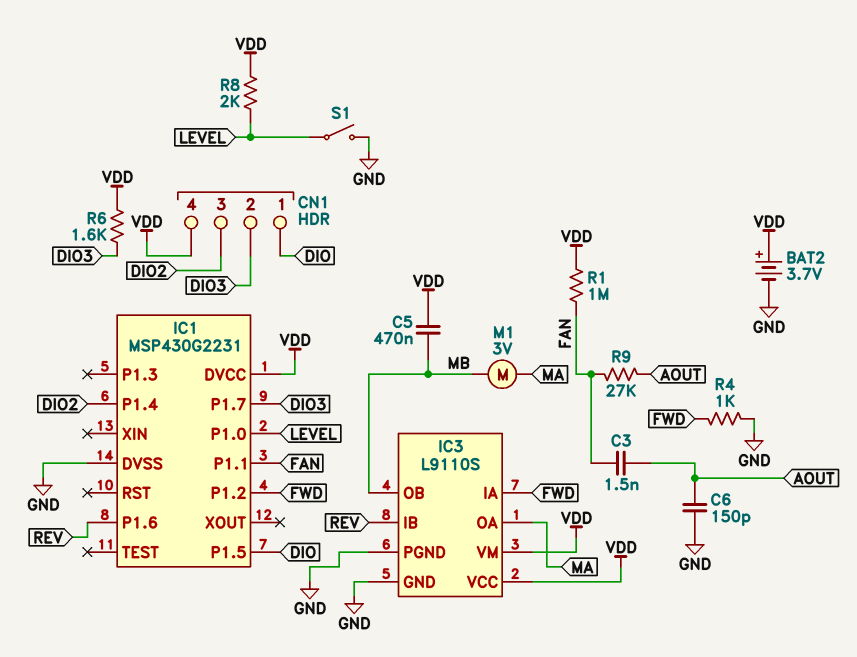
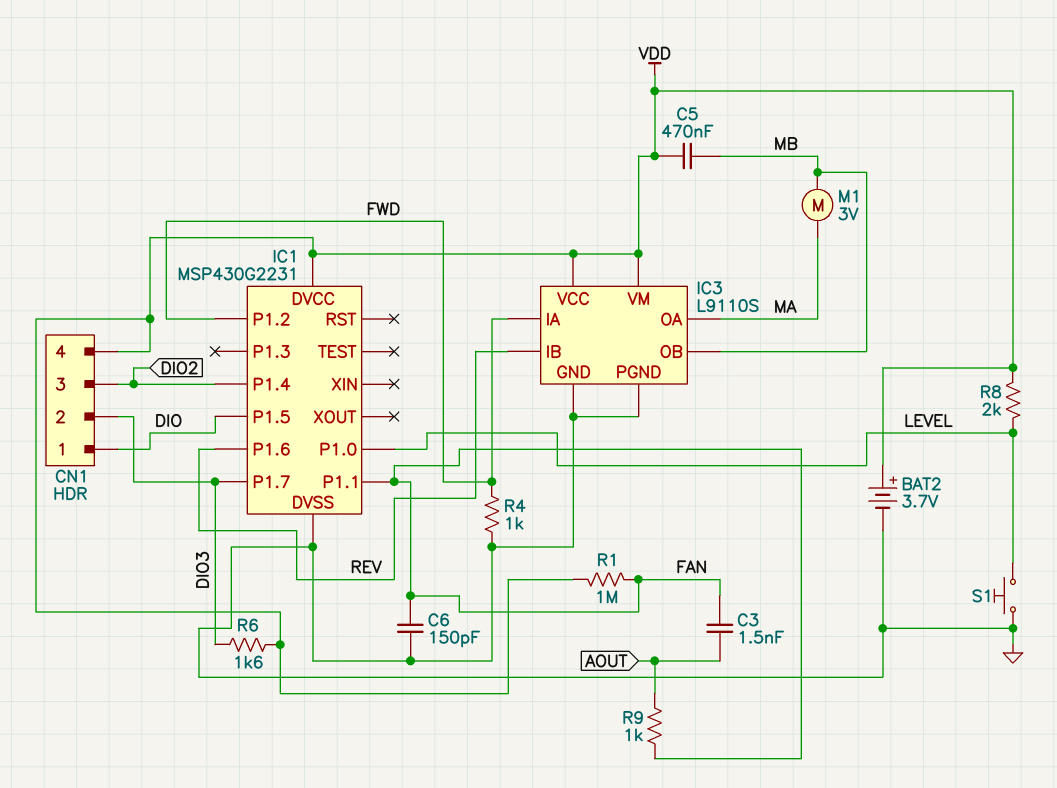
C6: 150pF (AOUT, GND) -> 150pF (FAN, GND)
R9: 27k (AOUT, FAN) -> 1k (AOUT, FAN)
S1: switch (GND, LEVEL) -> button (GND, LEVEL)

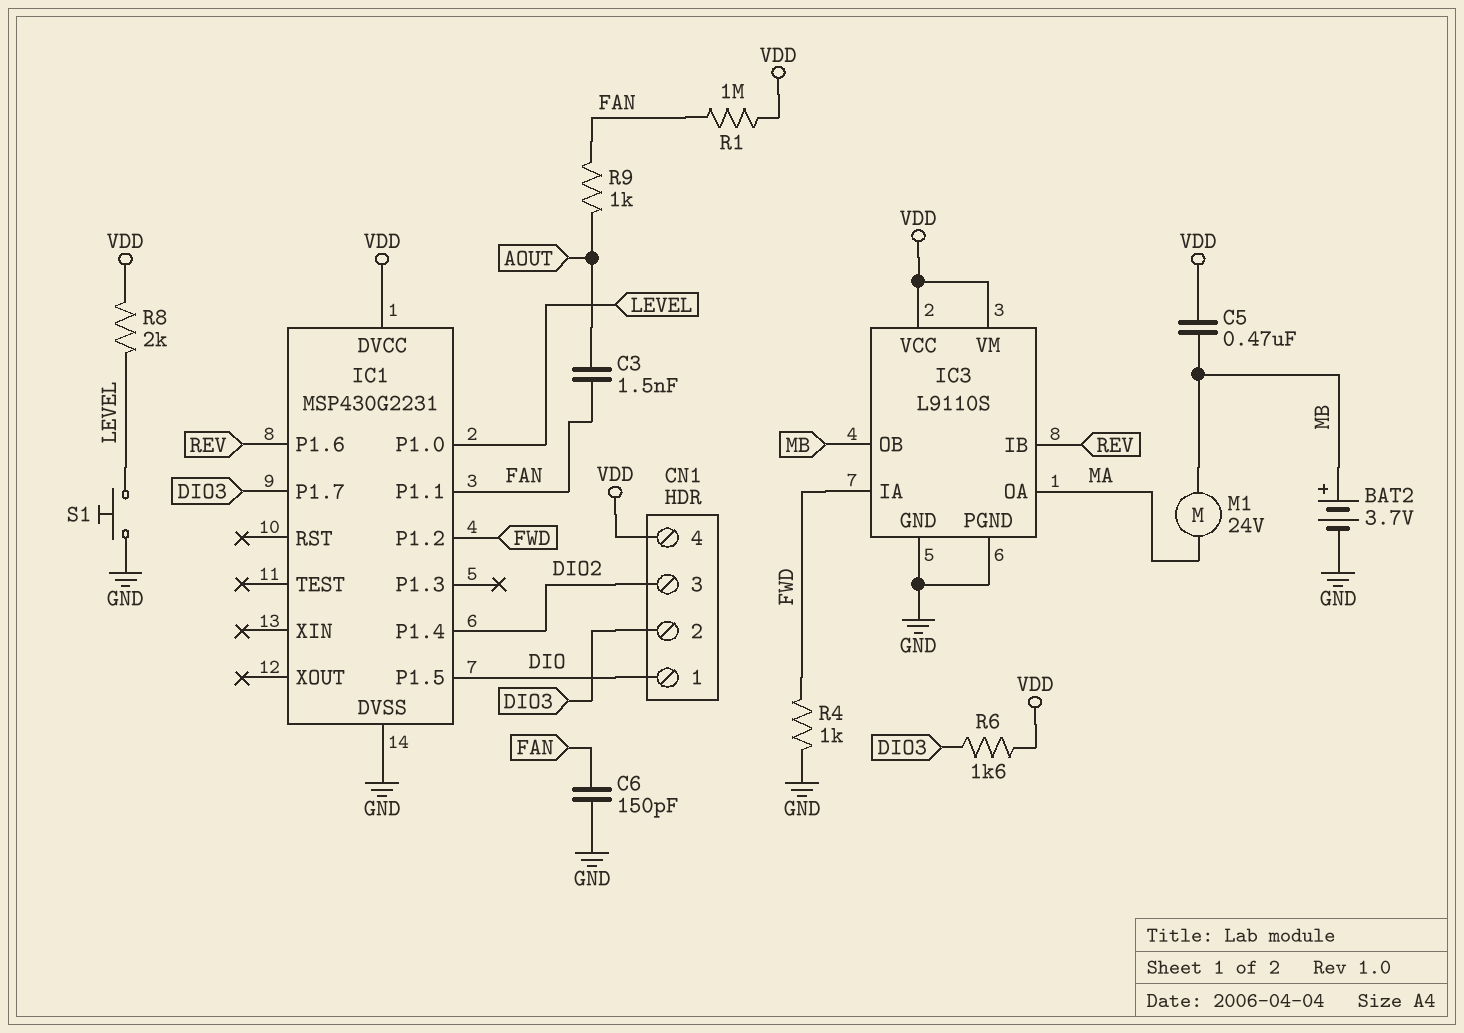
BAT2: 3.7V (plus VDD, minus GND) -> 3.7V (plus MB, minus GND)
M1: motor 3V (MA, MB) -> motor 24V (MA, MB)

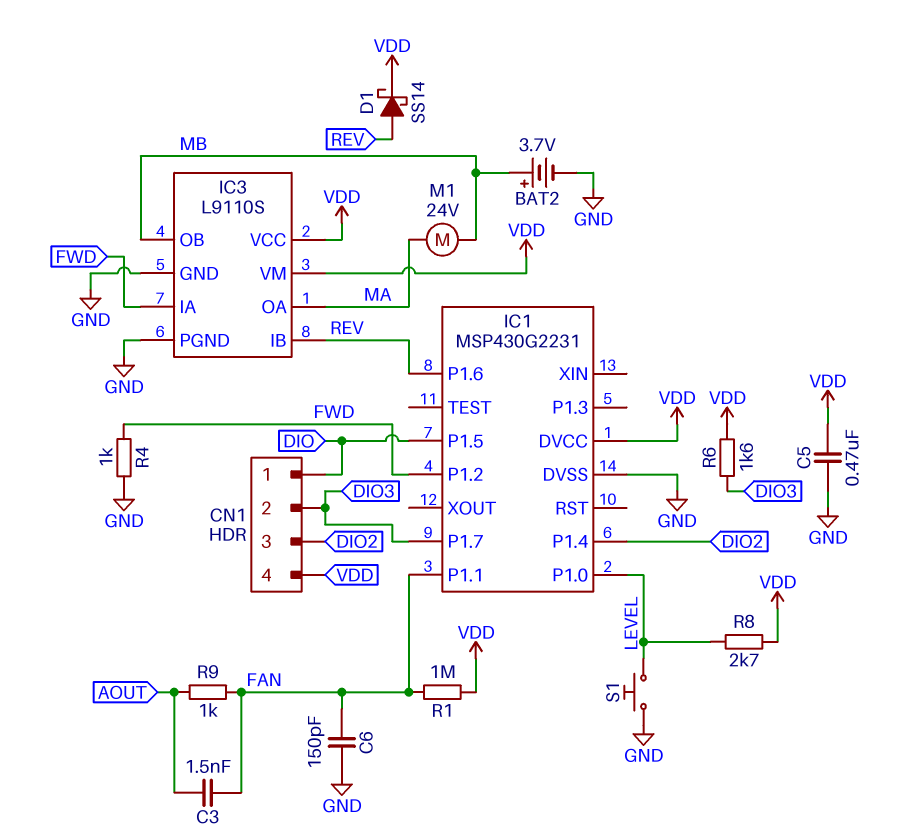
C5: 470nF (MB, VDD) -> 470nF (GND, VDD)
D1: none -> schottky SS14 (A REV, K VDD)
R8: 2k (LEVEL, VDD) -> 2.7k (LEVEL, VDD)

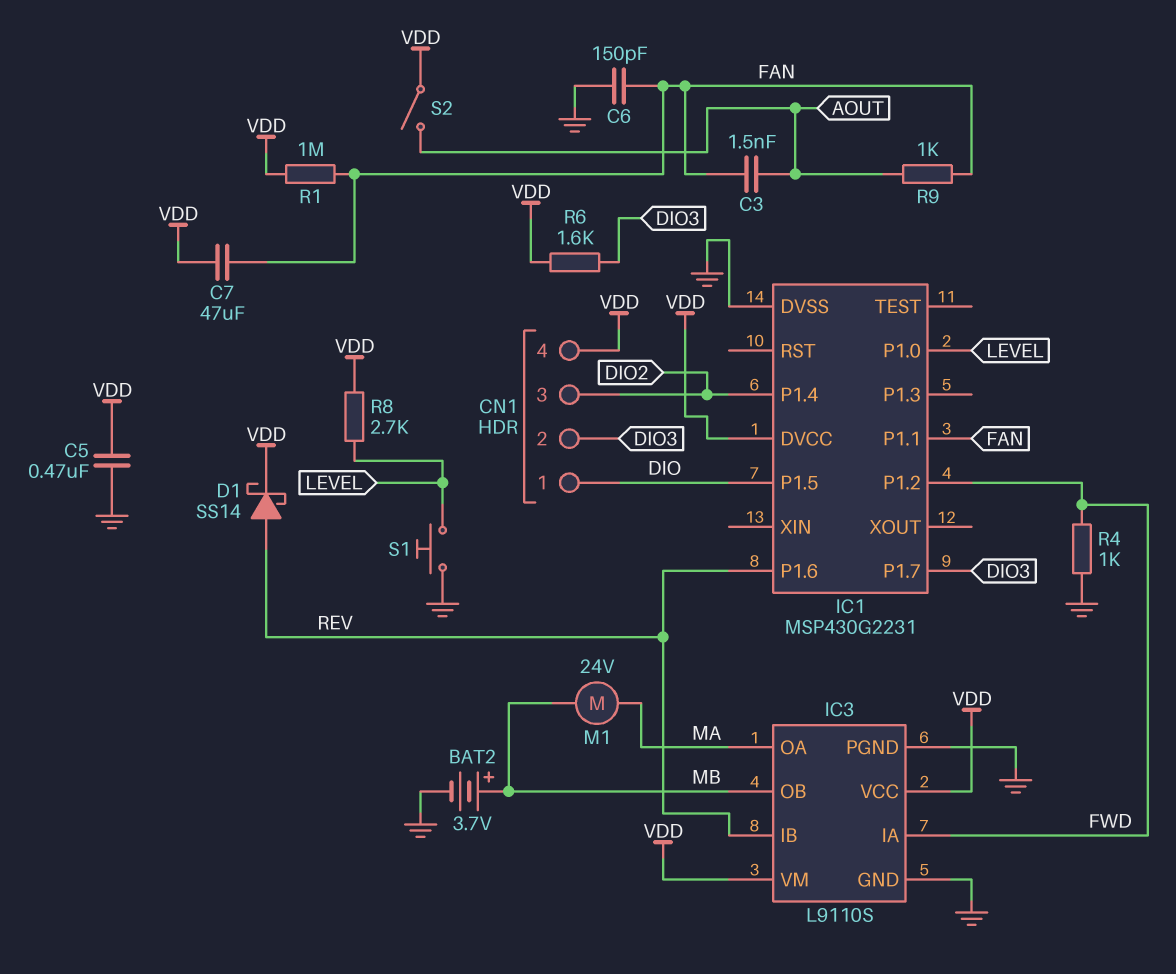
C7: none -> 47uF (FAN, VDD)
S2: none -> switch (AOUT, VDD)

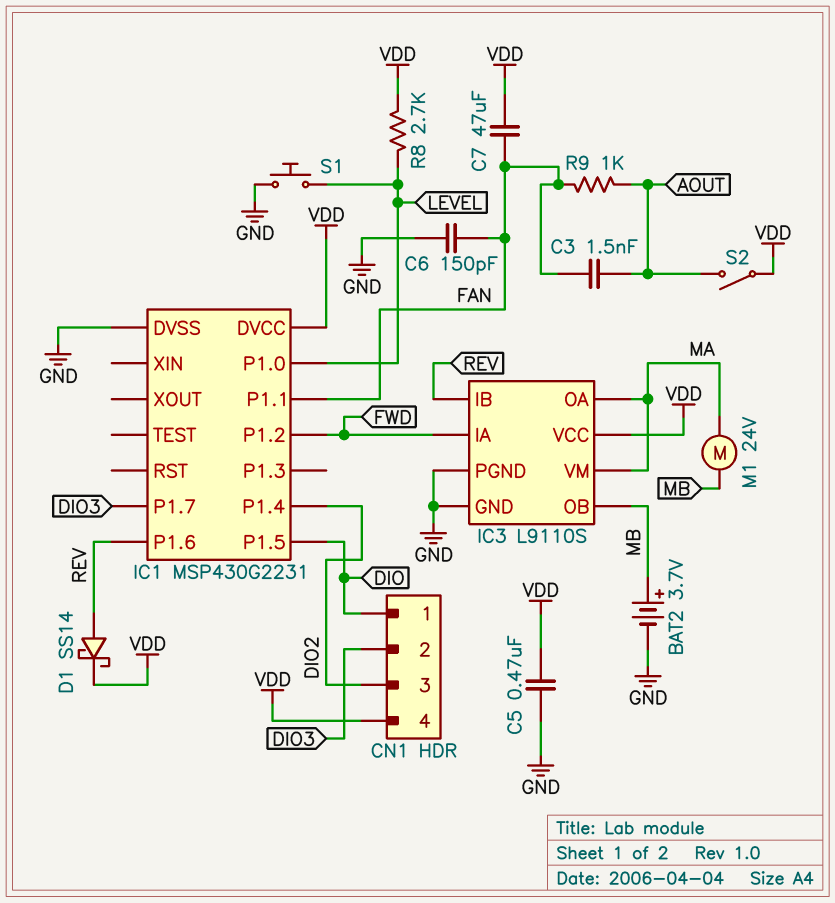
IC3 pin VM: VDD -> MA
R1: 1M (FAN, VDD) -> none
R4: 1k (FWD, GND) -> none
R6: 1.6k (DIO3, VDD) -> none

